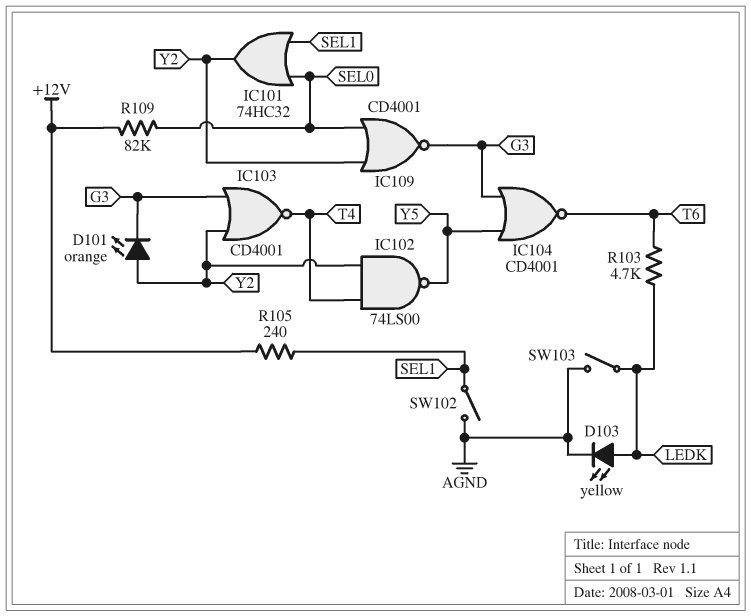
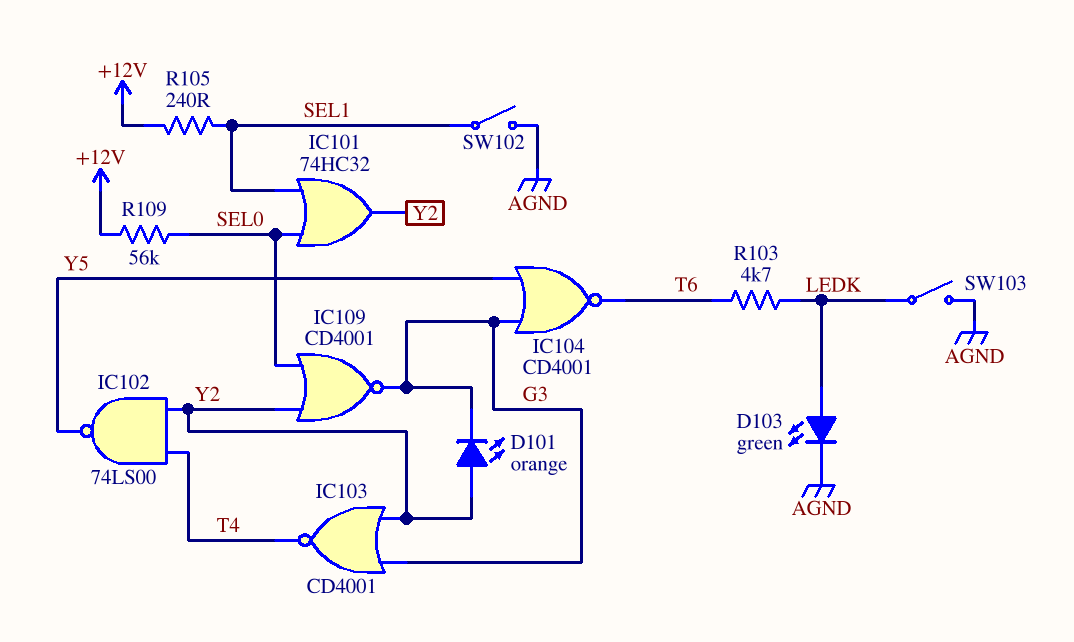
D103: LED yellow (A LEDK, K AGND) -> LED green (A LEDK, K AGND)
R109: 82k (+12V, SEL0) -> 56k (+12V, SEL0)

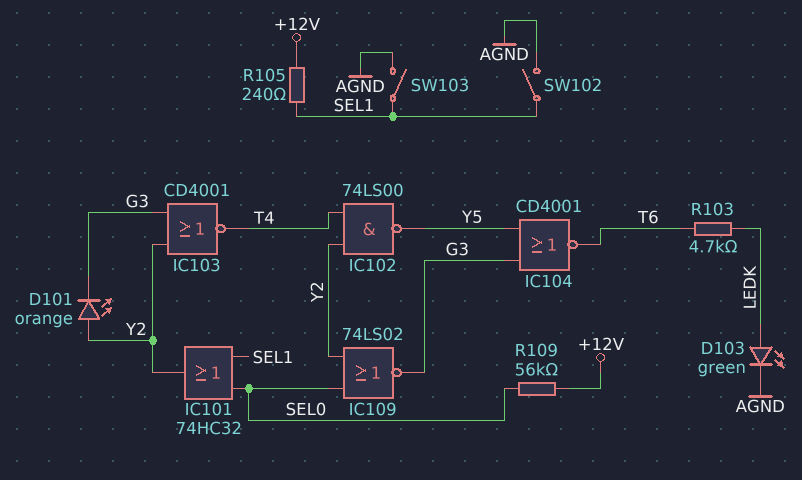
IC109: NOR CD4001 (in SEL0, in Y2, out G3) -> NOR 74LS02 (in SEL0, in Y2, out G3)
SW103: switch (AGND, LEDK) -> switch (AGND, SEL1)

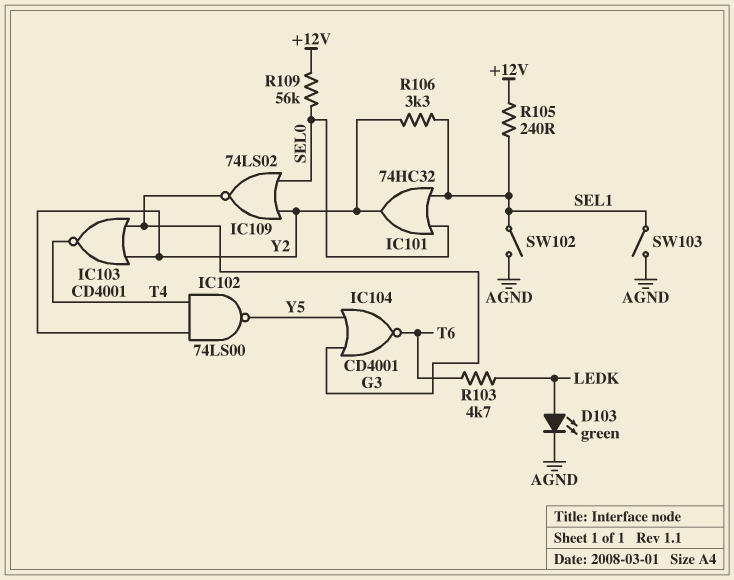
D101: LED orange (A Y2, K G3) -> none
R106: none -> 3.3k (SEL1, Y2)

